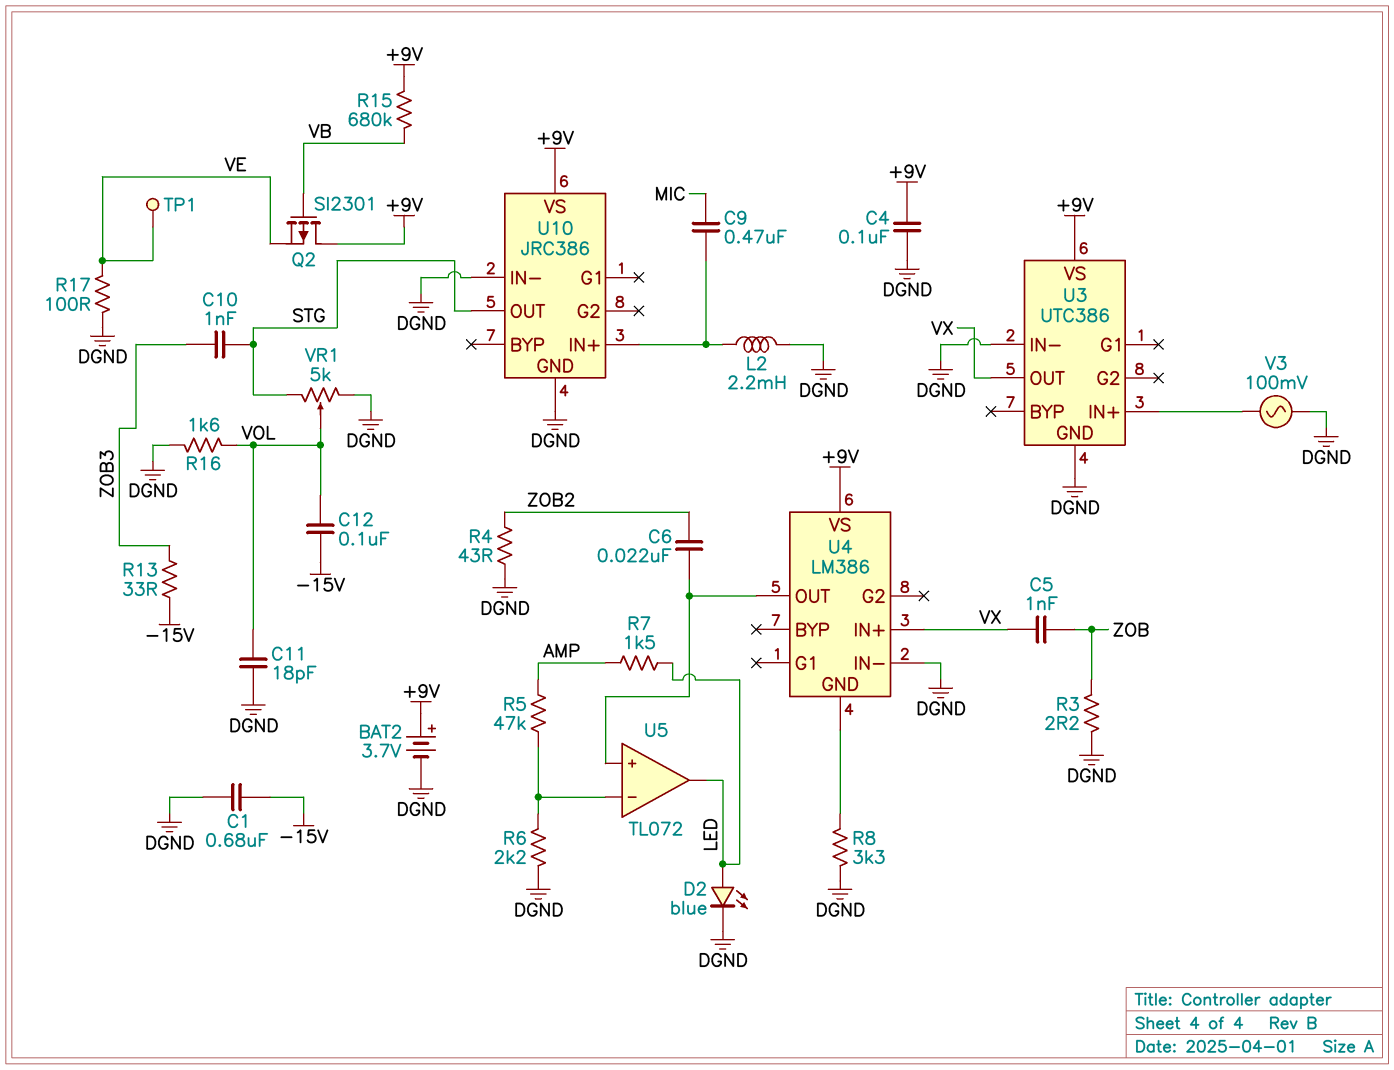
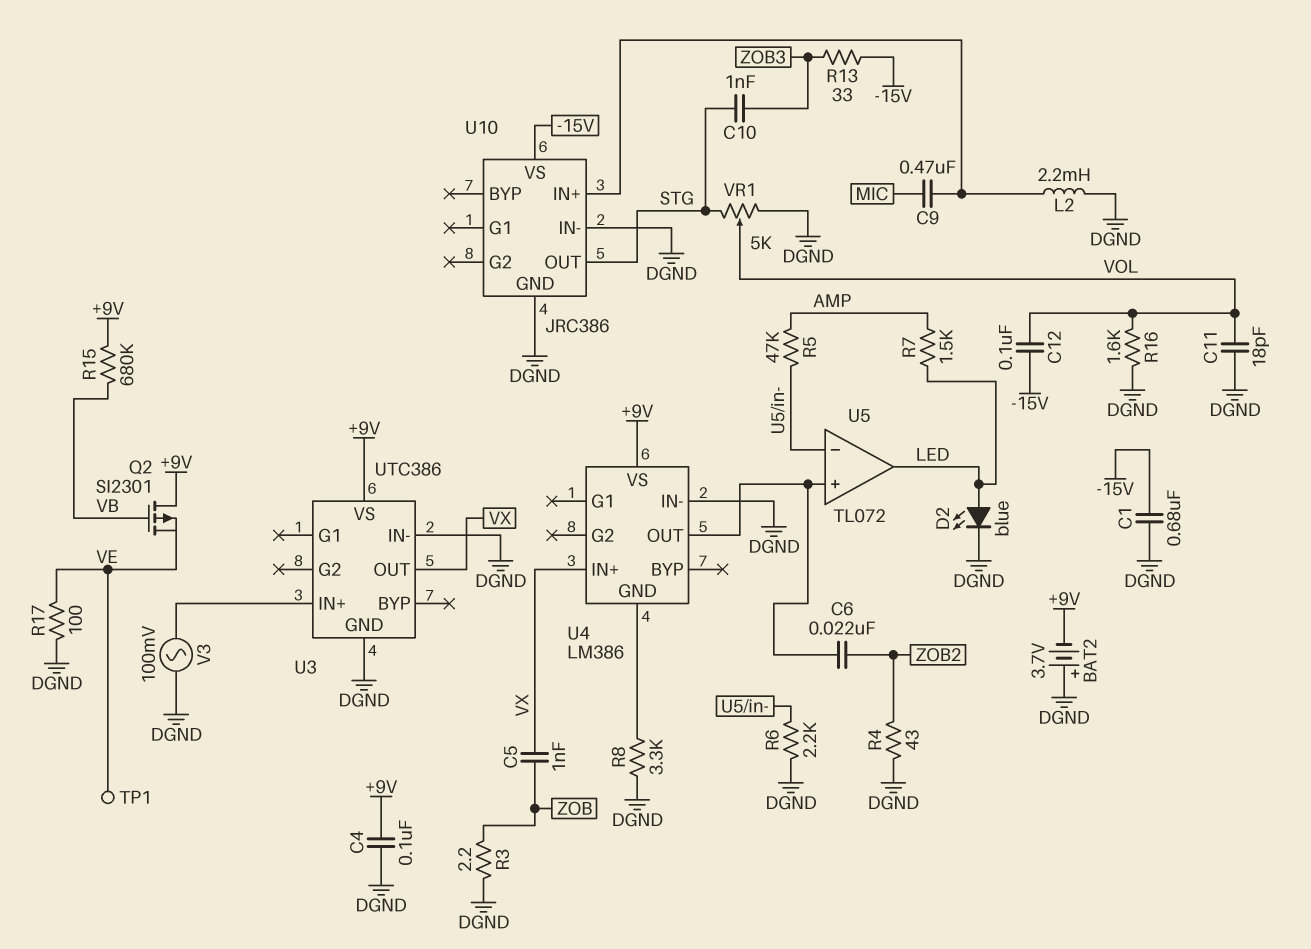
BAT2: 3.7V (plus +9V, minus DGND) -> 3.7V (plus DGND, minus +9V)
U10 pin VS: +9V -> -15V

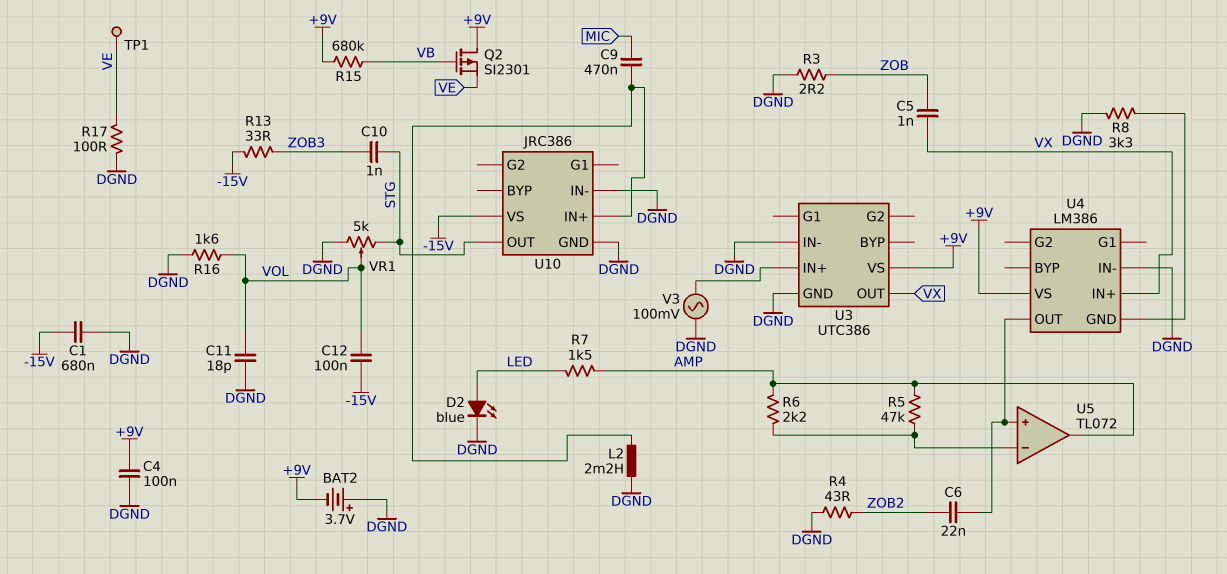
R6: 2.2k (DGND, U5/in-) -> 2.2k (AMP, U5/in-)
U5 pin out: LED -> AMP

